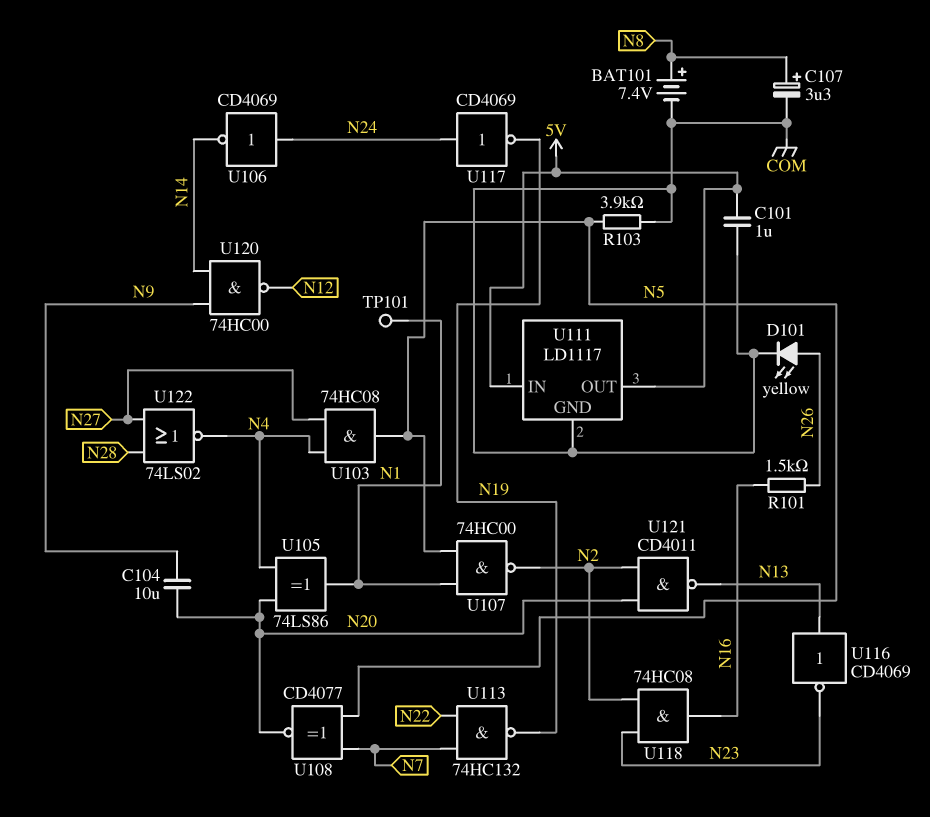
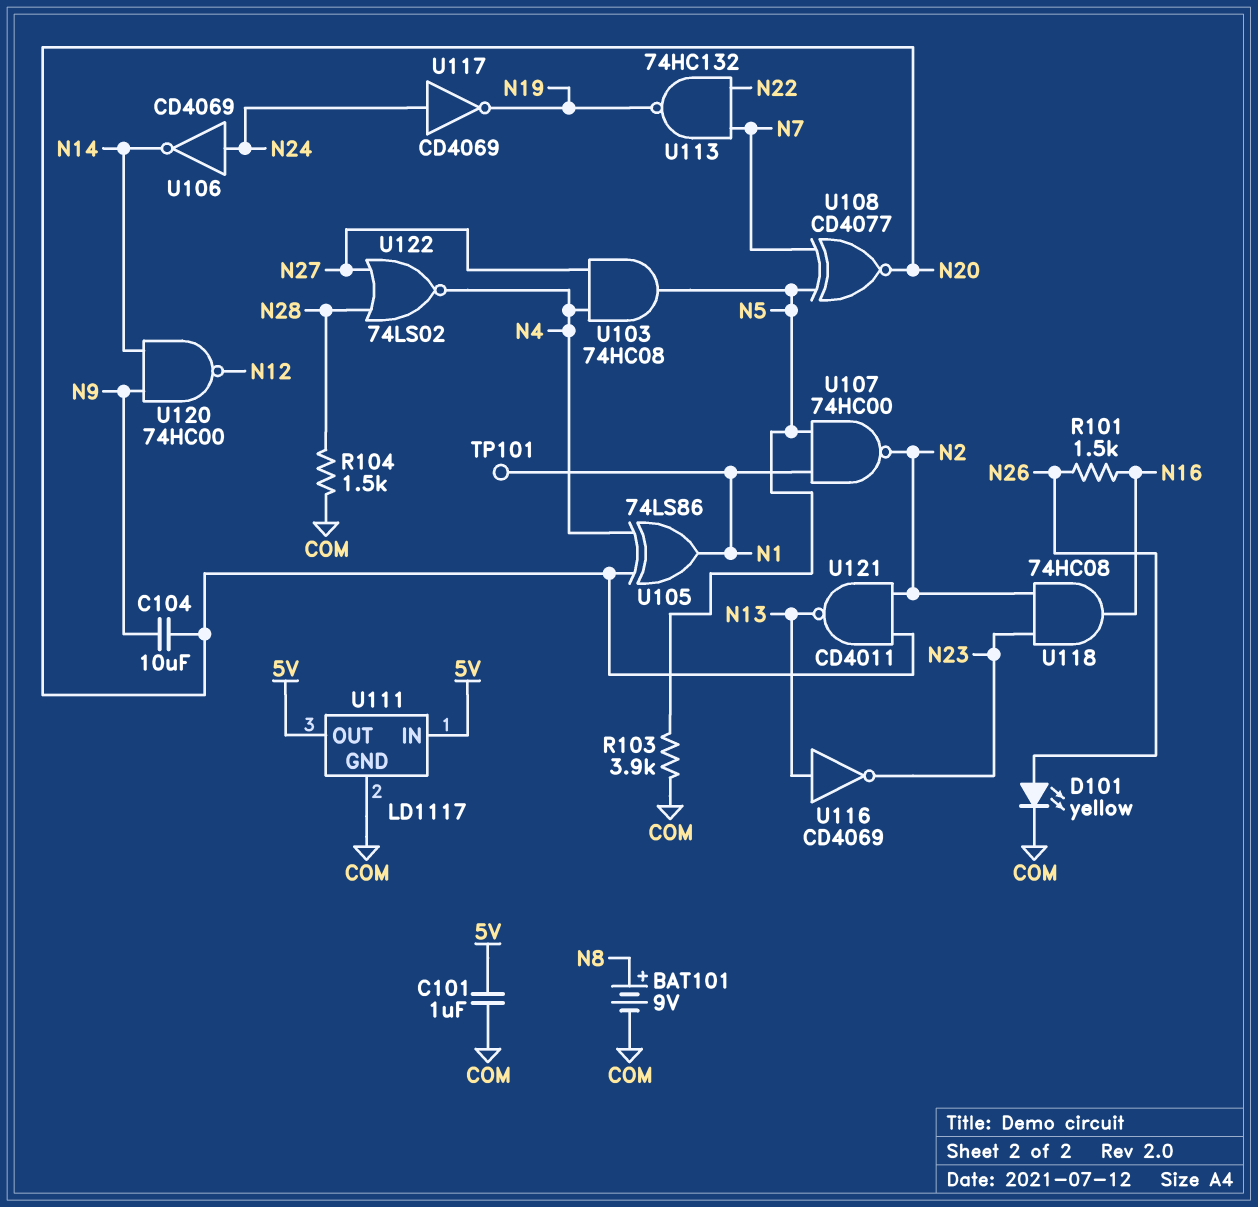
BAT101: 7.4V (plus N8, minus COM) -> 9V (plus N8, minus COM)
C107: 3.3uF (plus N8, minus COM) -> none
R104: none -> 1.5k (COM, N28)

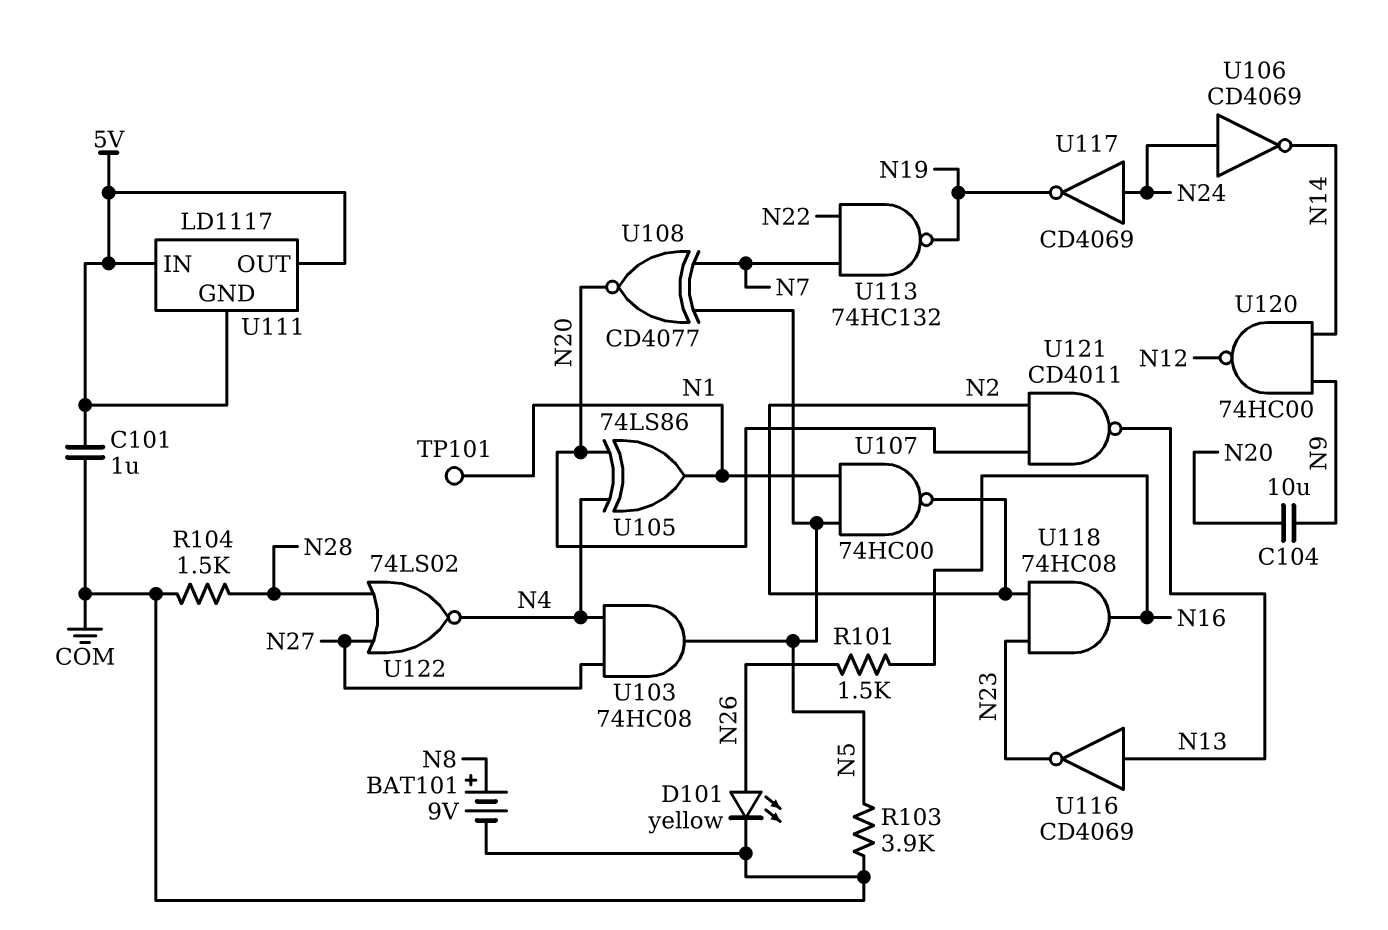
U111 pin GND: COM -> 5V

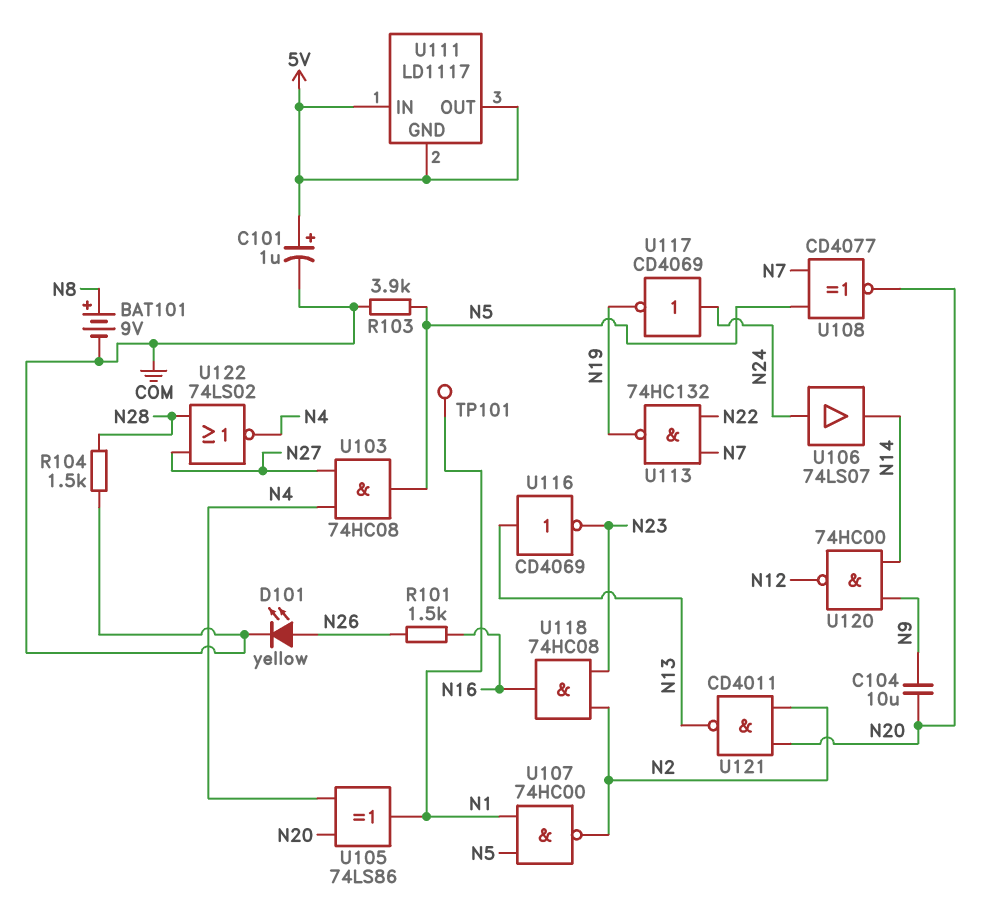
C101: 1uF (5V, COM) -> 1uF (plus 5V, minus COM)
U106: NOT CD4069 (in N24, out N14) -> buffer 74LS07 (in N24, out N14)

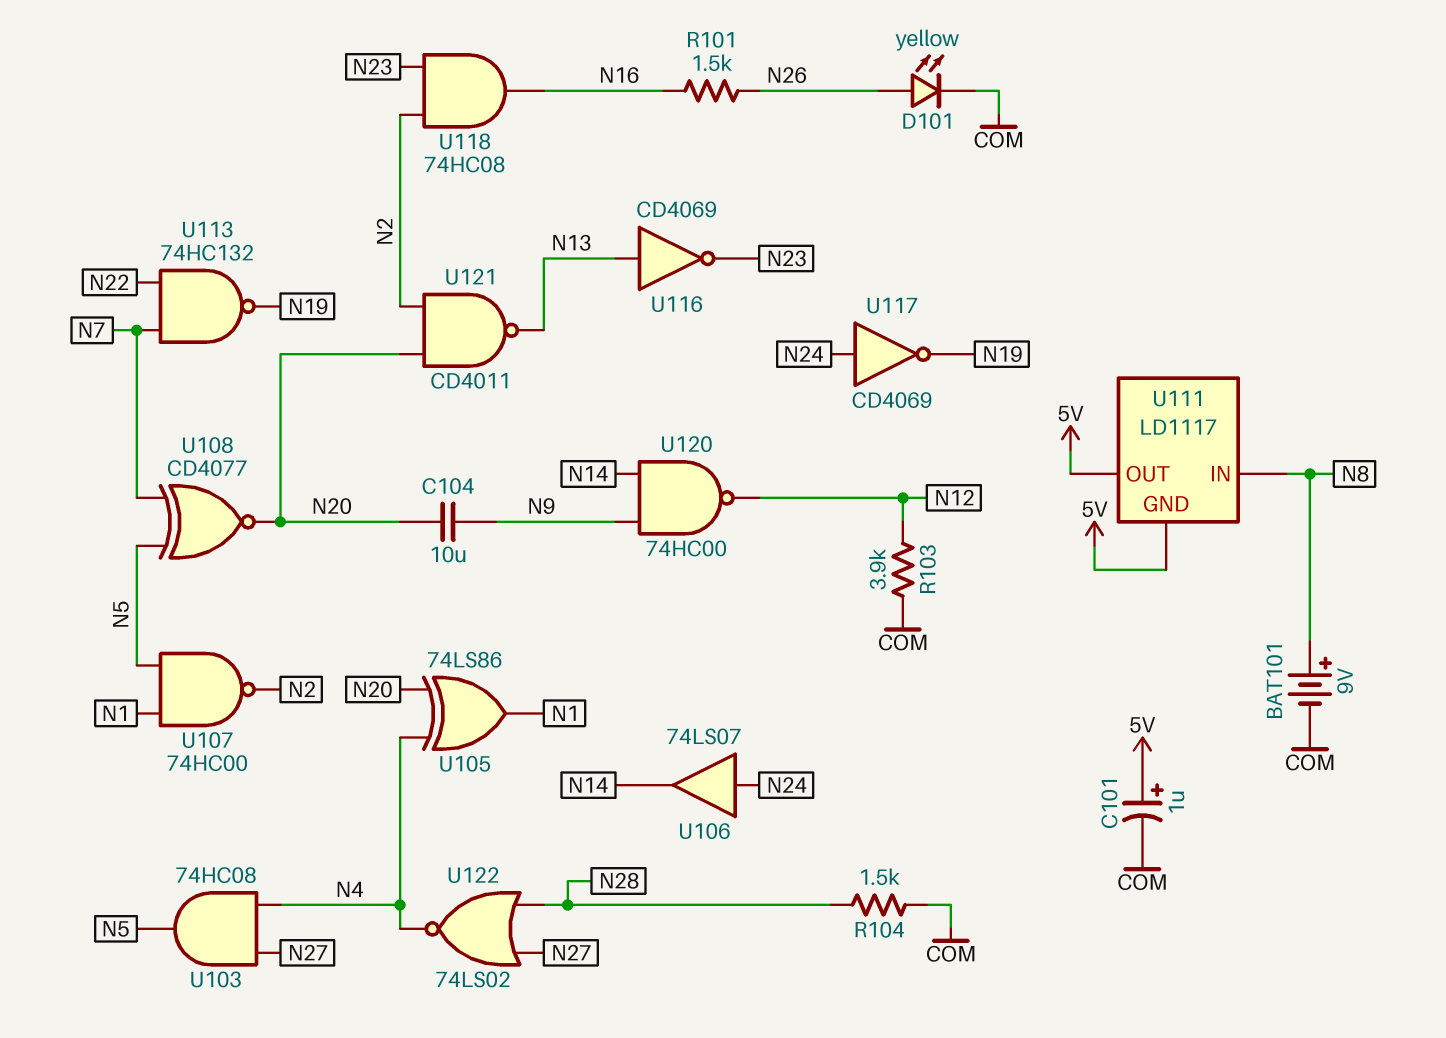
R103: 3.9k (COM, N5) -> 3.9k (COM, N12)
TP101: test point (N1) -> none
U111 pin IN: 5V -> N8

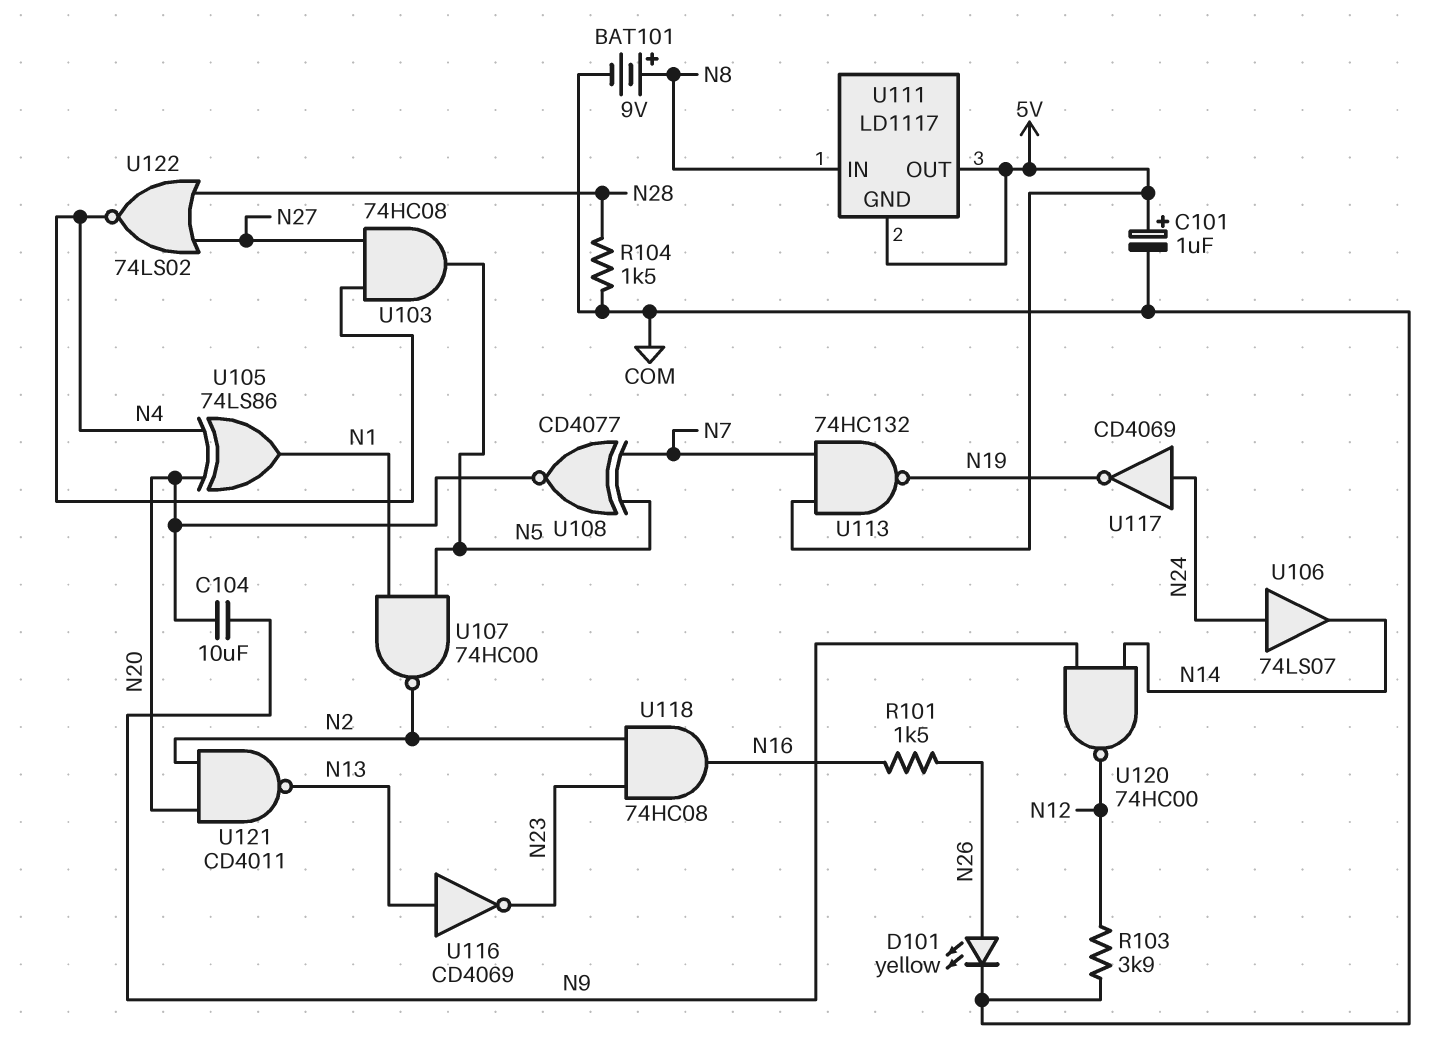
U113: NAND 74HC132 (in N7, in N22, out N19) -> NAND 74HC132 (in 5V, in N7, out N19)

